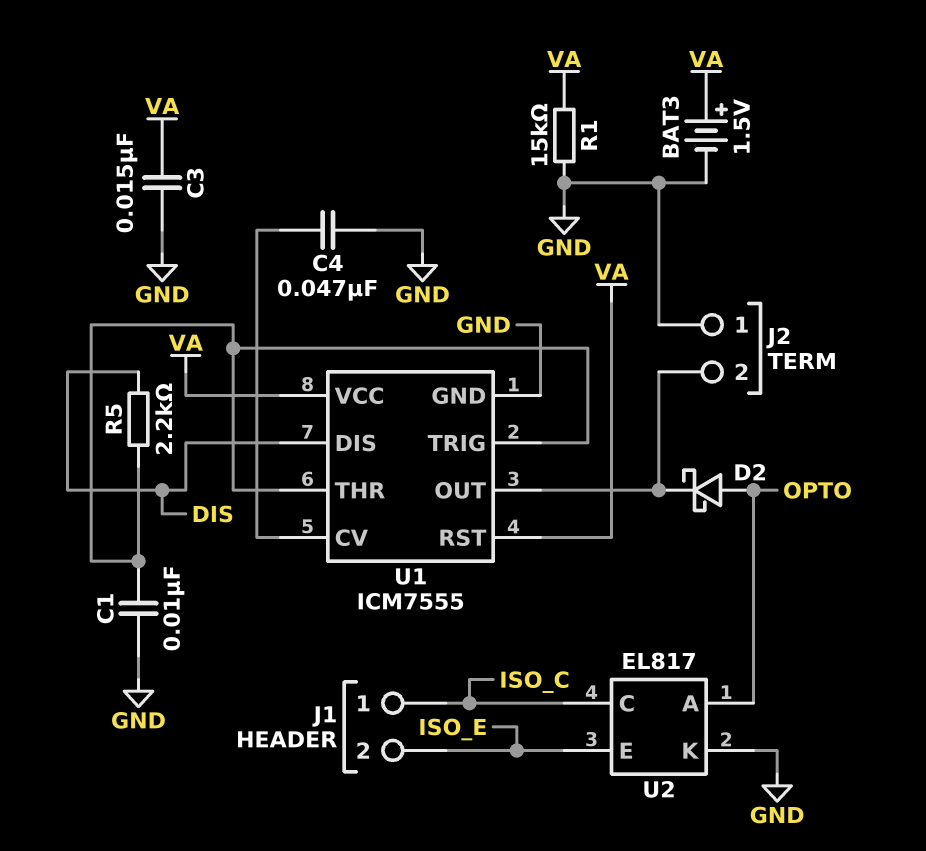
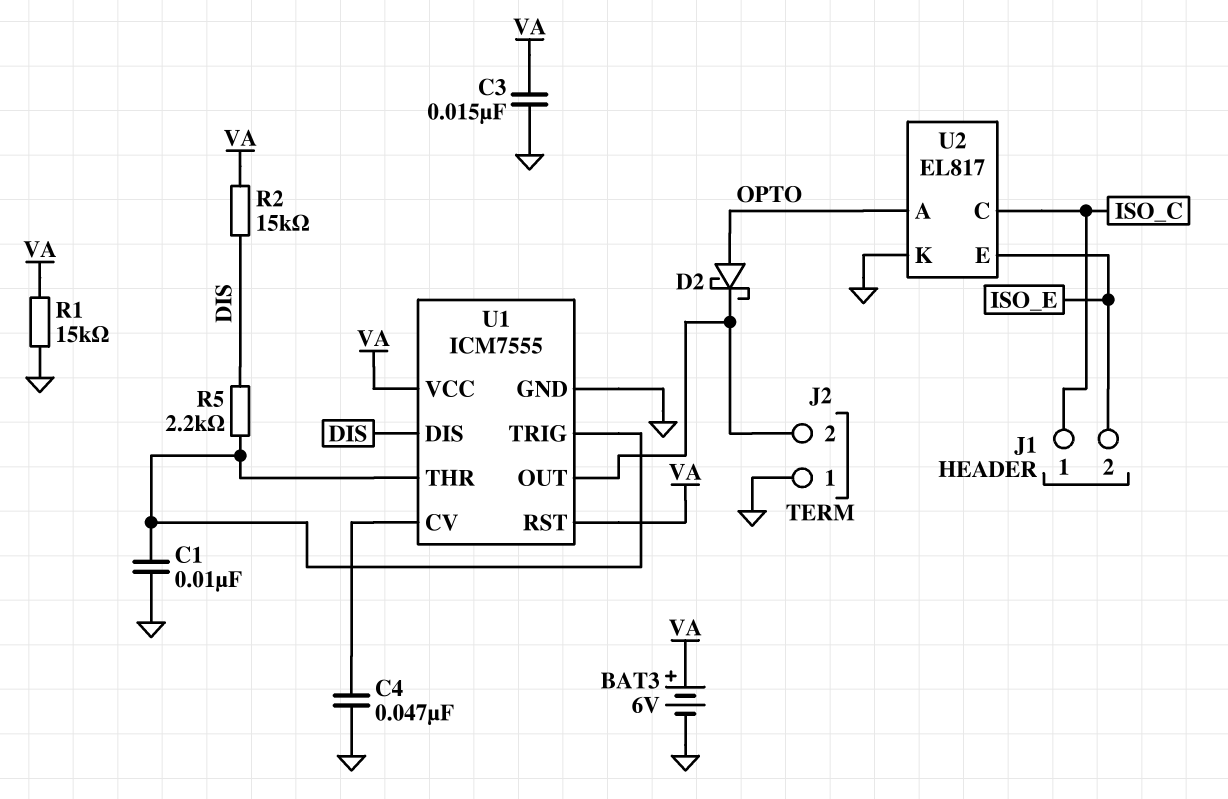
BAT3: 1.5V (plus VA, minus GND) -> 6V (plus VA, minus GND)
R2: none -> 15k (DIS, VA)

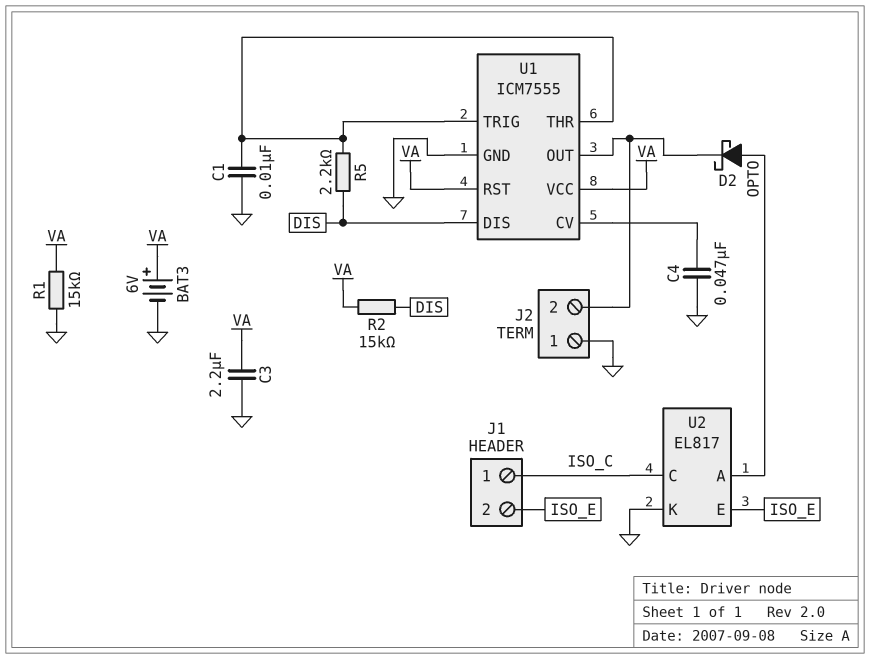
C3: 15nF (GND, VA) -> 2.2uF (GND, VA)

